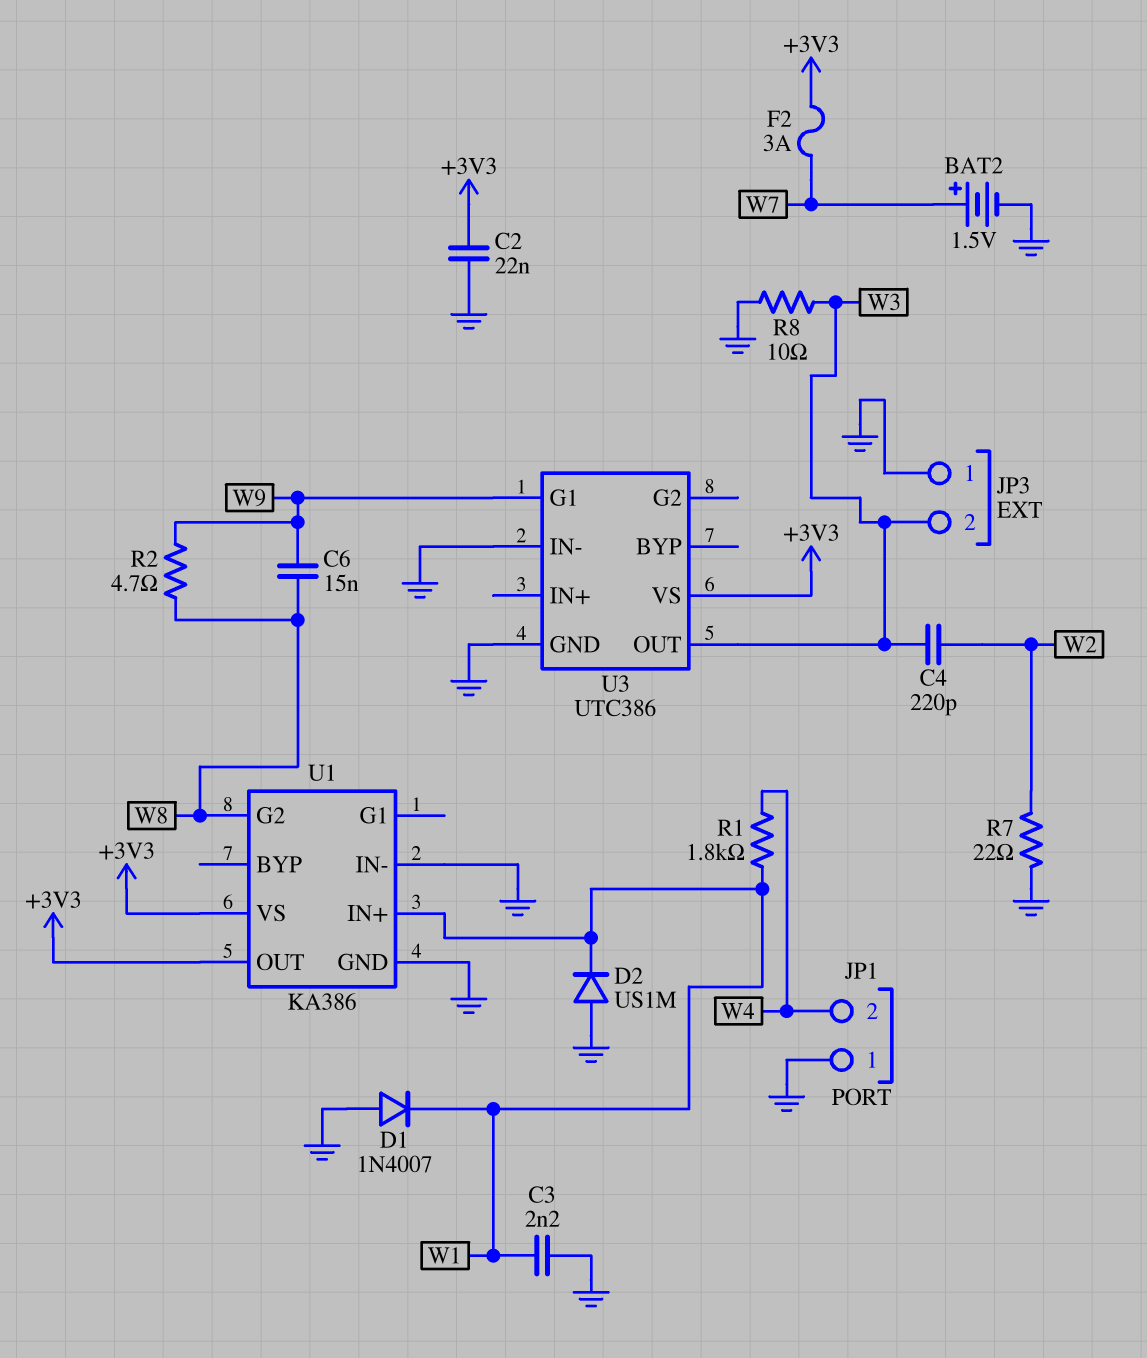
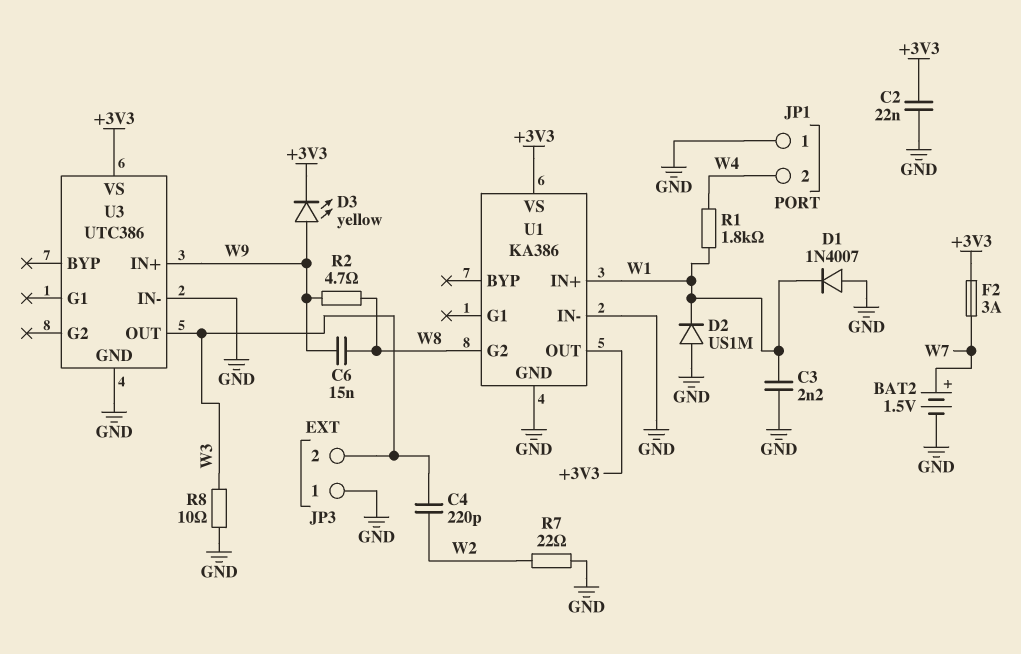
D3: none -> LED yellow (A W9, K +3V3)
U3 pin G1: W9 -> none
U3 pin IN+: none -> W9

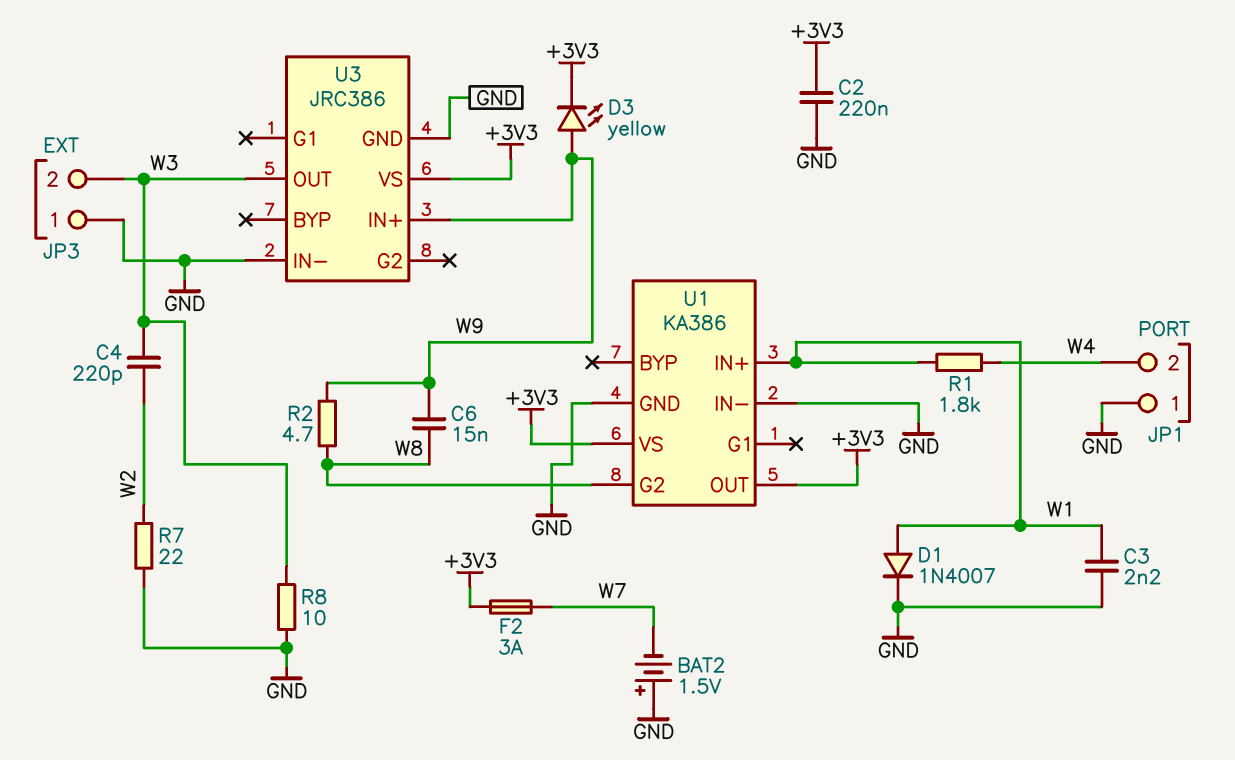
BAT2: 1.5V (plus W7, minus GND) -> 1.5V (plus GND, minus W7)
C2: 22nF (+3V3, GND) -> 220nF (+3V3, GND)
D1: diode 1N4007 (A GND, K W1) -> diode 1N4007 (A W1, K GND)
D2: diode US1M (A GND, K W1) -> none
U3: UTC386 -> JRC386

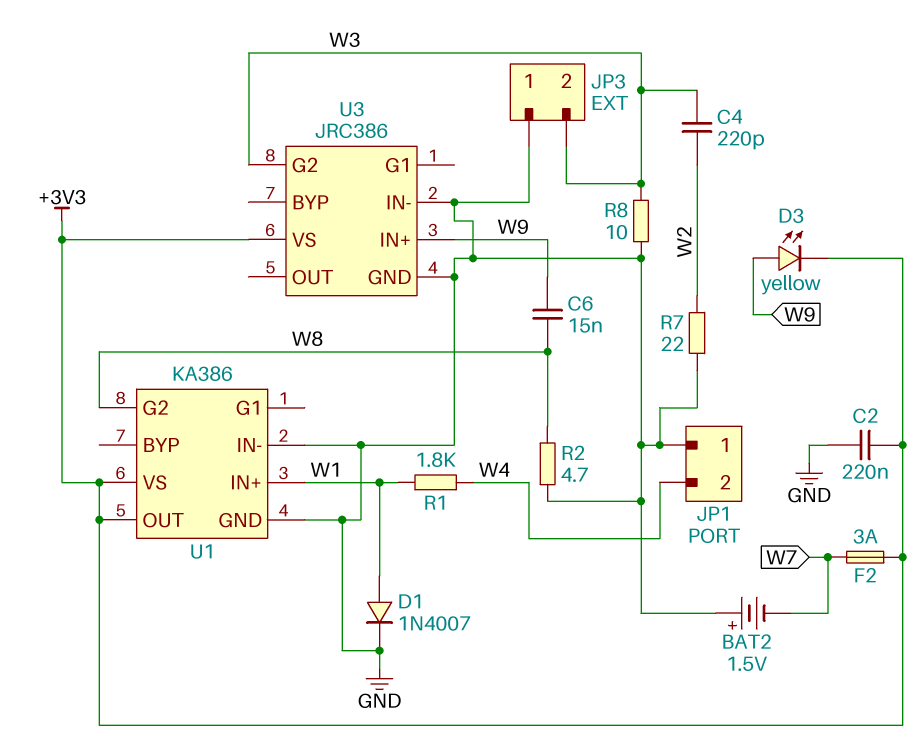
C3: 2.2nF (GND, W1) -> none
R2: 4.7 (W8, W9) -> 4.7 (GND, W8)
U3 pin G2: none -> W3
U3 pin OUT: W3 -> none

